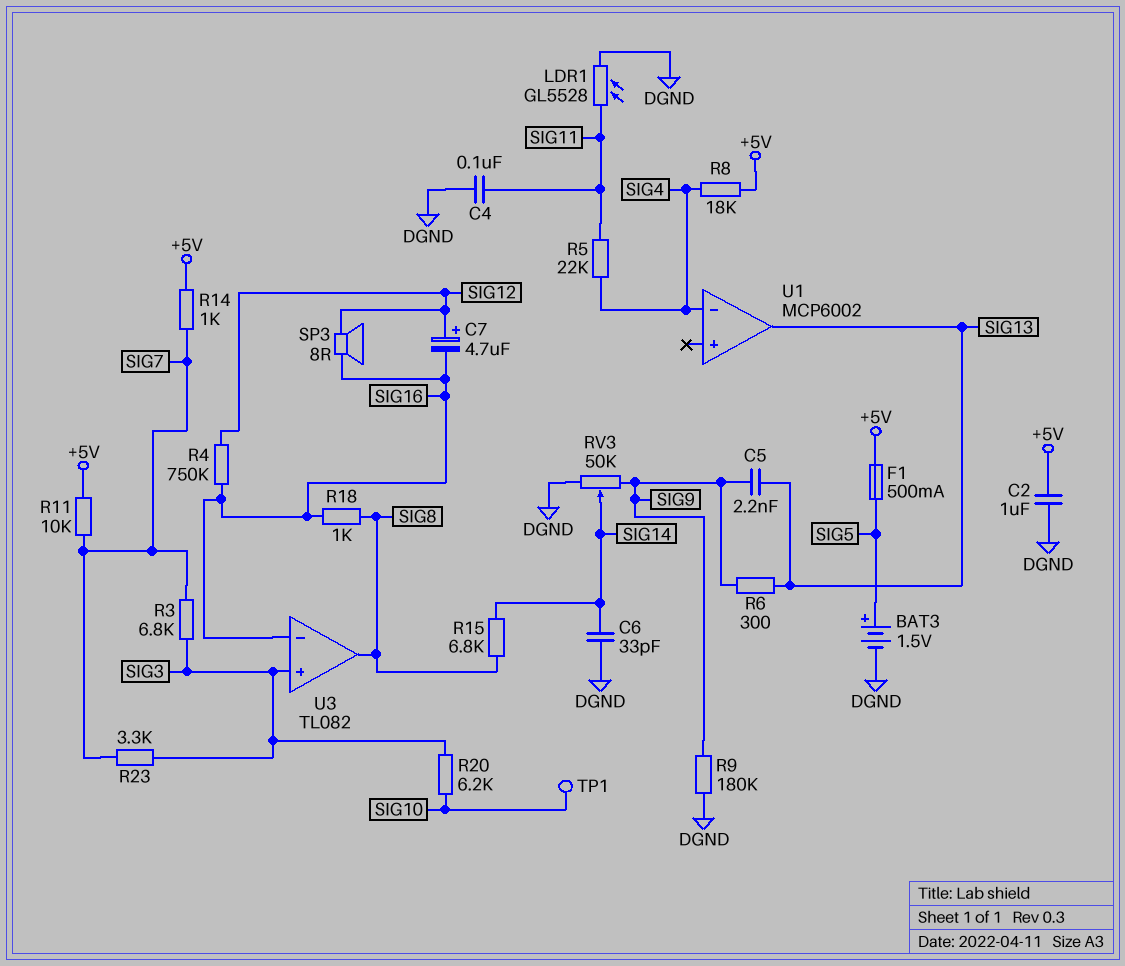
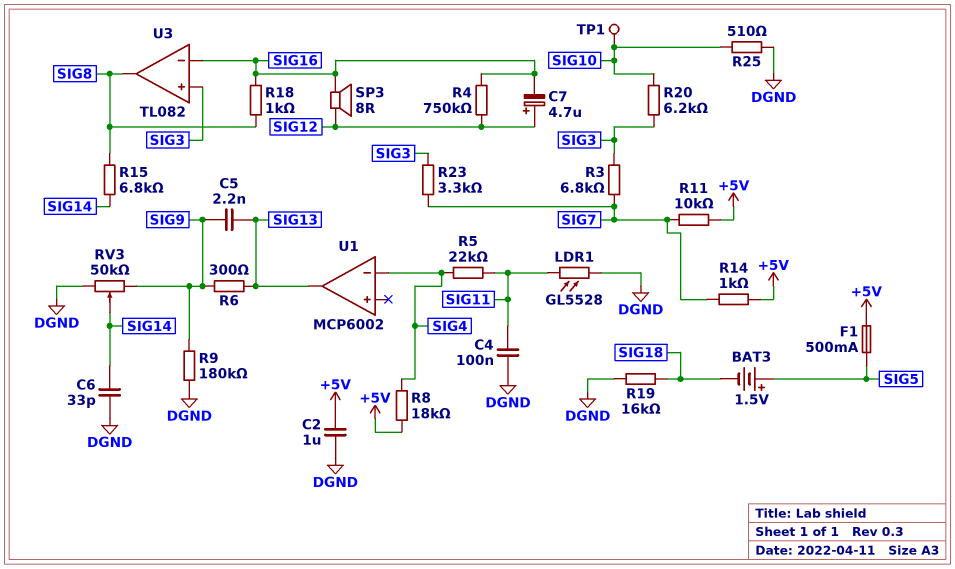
BAT3: 1.5V (plus SIG5, minus DGND) -> 1.5V (plus SIG5, minus SIG18)
R19: none -> 16k (DGND, SIG18)
R25: none -> 510 (DGND, SIG10)

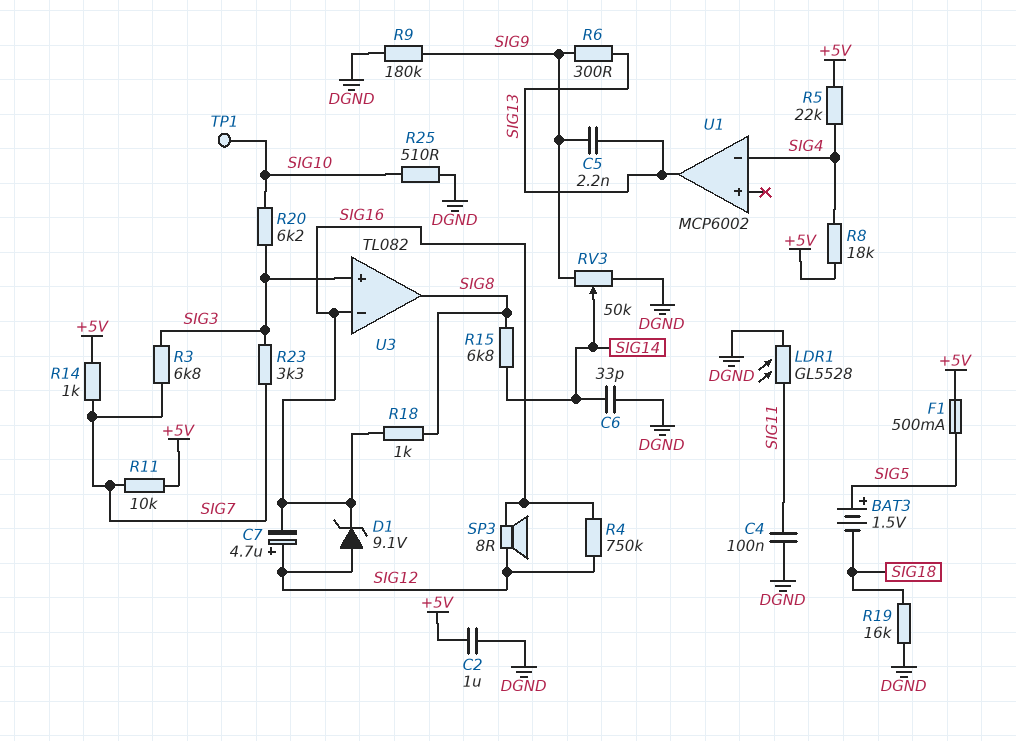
D1: none -> zener 9.1V (A SIG12, K SIG16)
R5: 22k (SIG4, SIG11) -> 22k (+5V, SIG4)

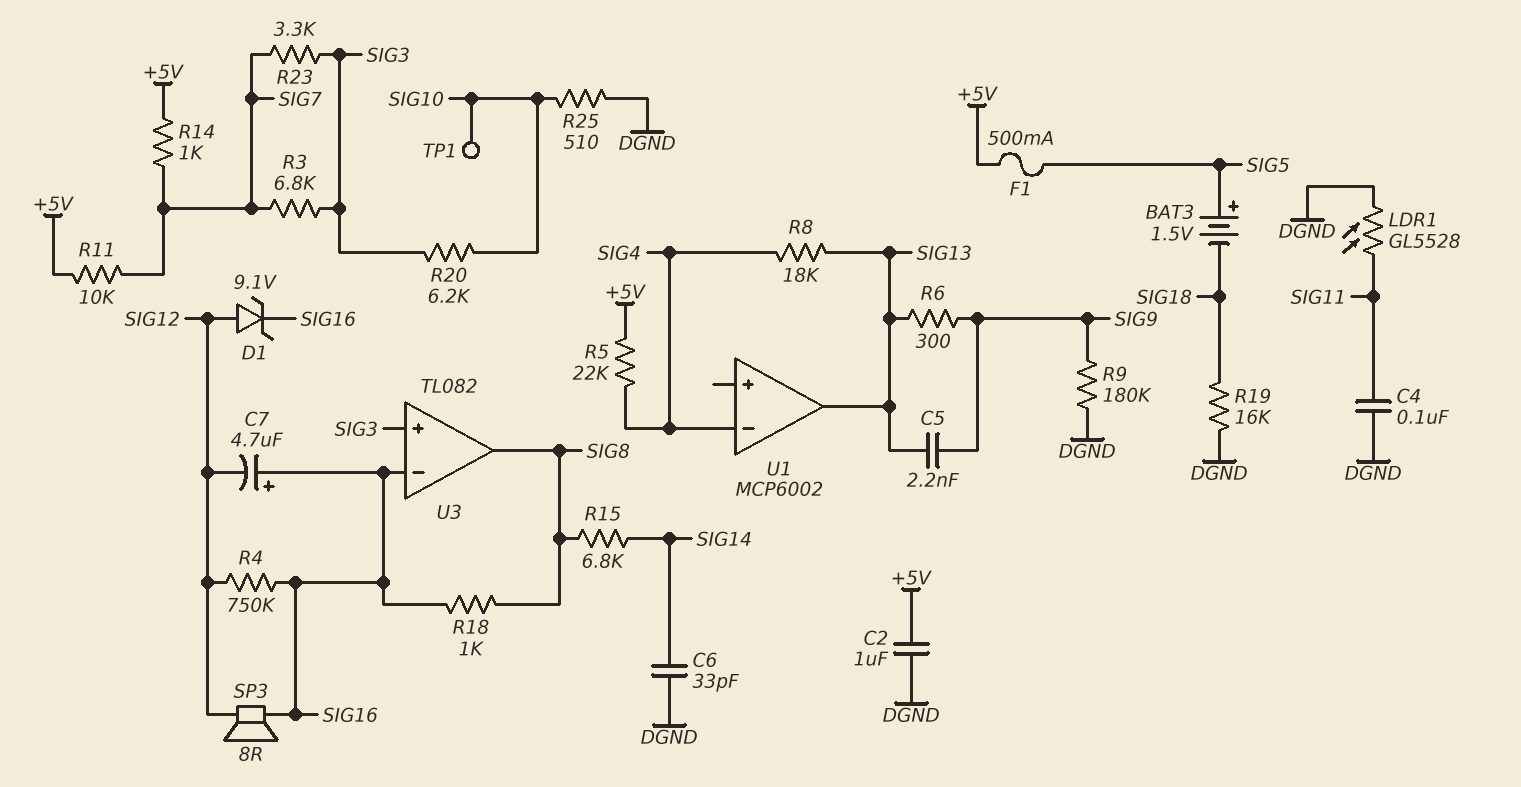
C7: 4.7uF (plus SIG12, minus SIG16) -> 4.7uF (plus SIG16, minus SIG12)
R8: 18k (+5V, SIG4) -> 18k (SIG4, SIG13)
RV3: 50k (DGND, SIG9, wiper SIG14) -> none

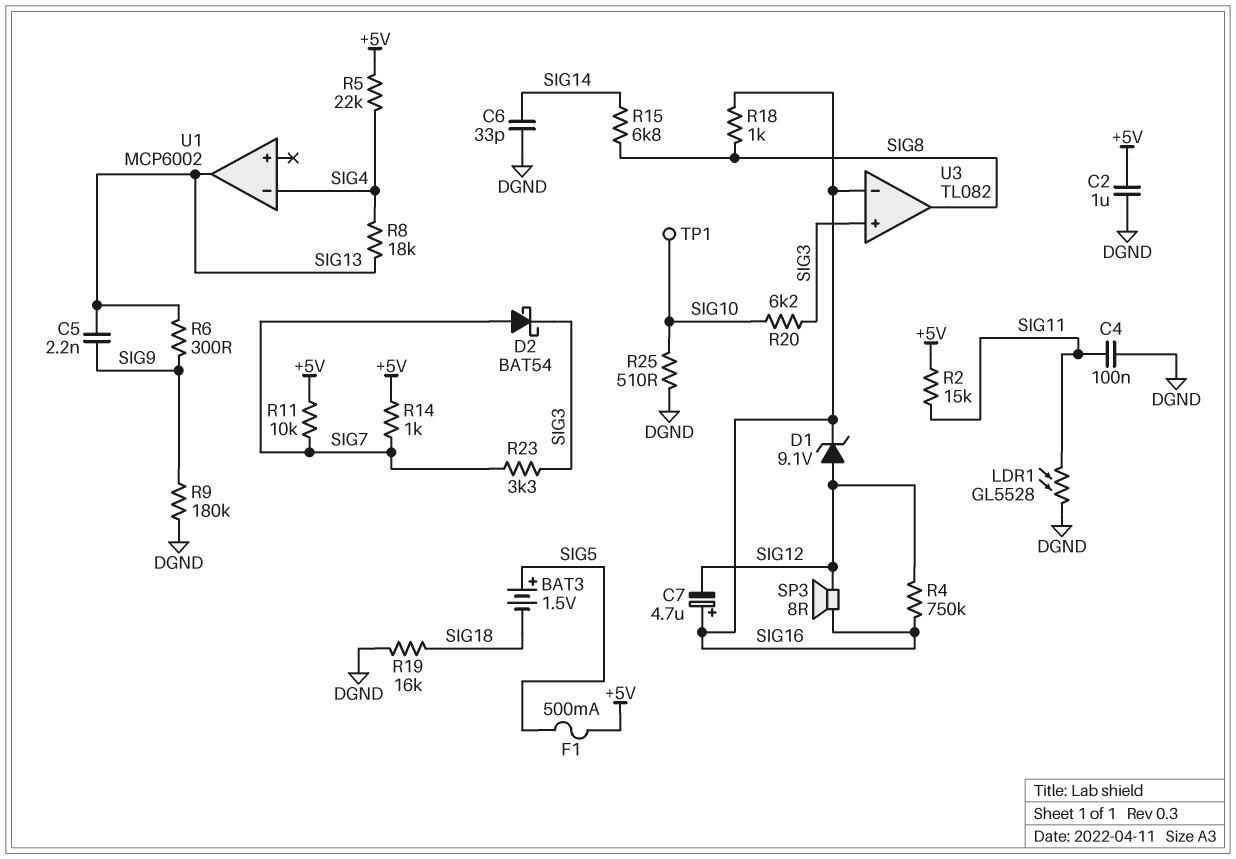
D2: none -> schottky BAT54 (A SIG7, K SIG3)
R2: none -> 15k (+5V, SIG11)
R3: 6.8k (SIG3, SIG7) -> none

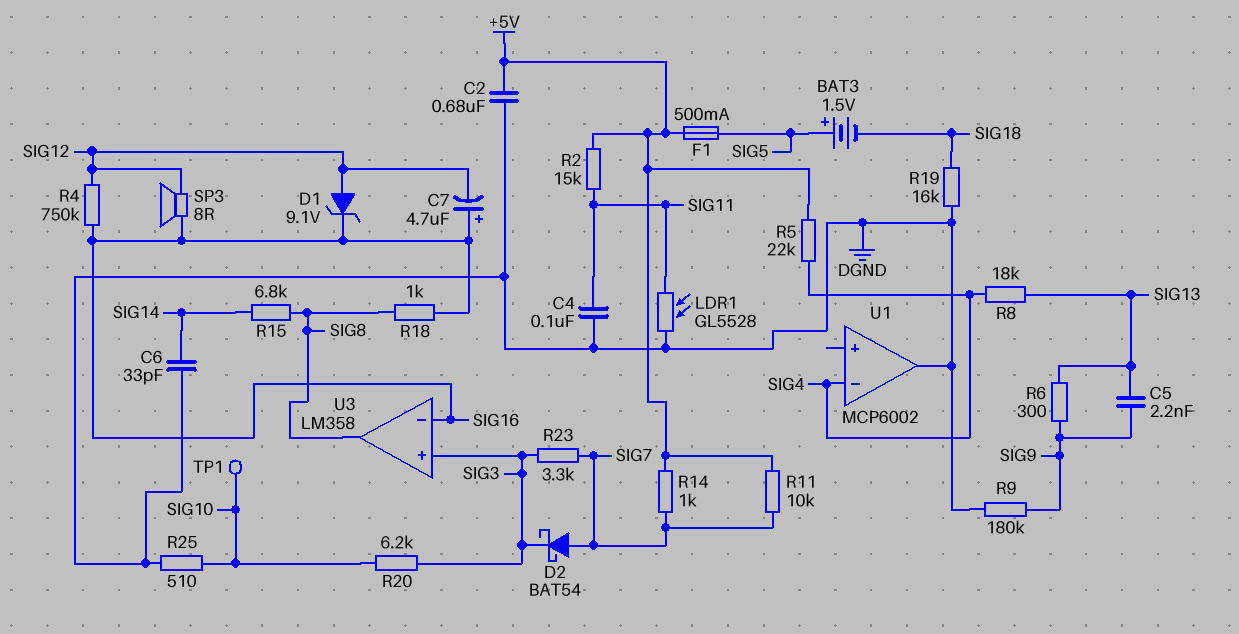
C2: 1uF (+5V, DGND) -> 680nF (+5V, DGND)
U1 pin out: SIG13 -> DGND
U3: TL082 -> LM358

